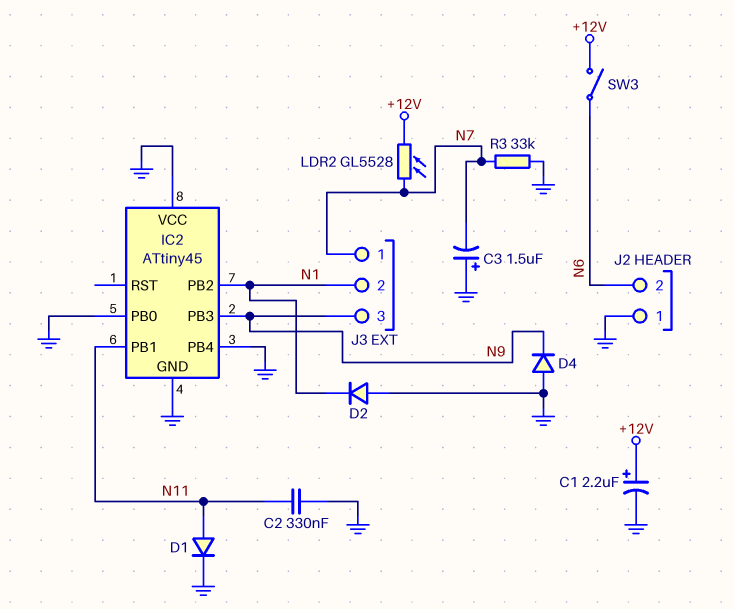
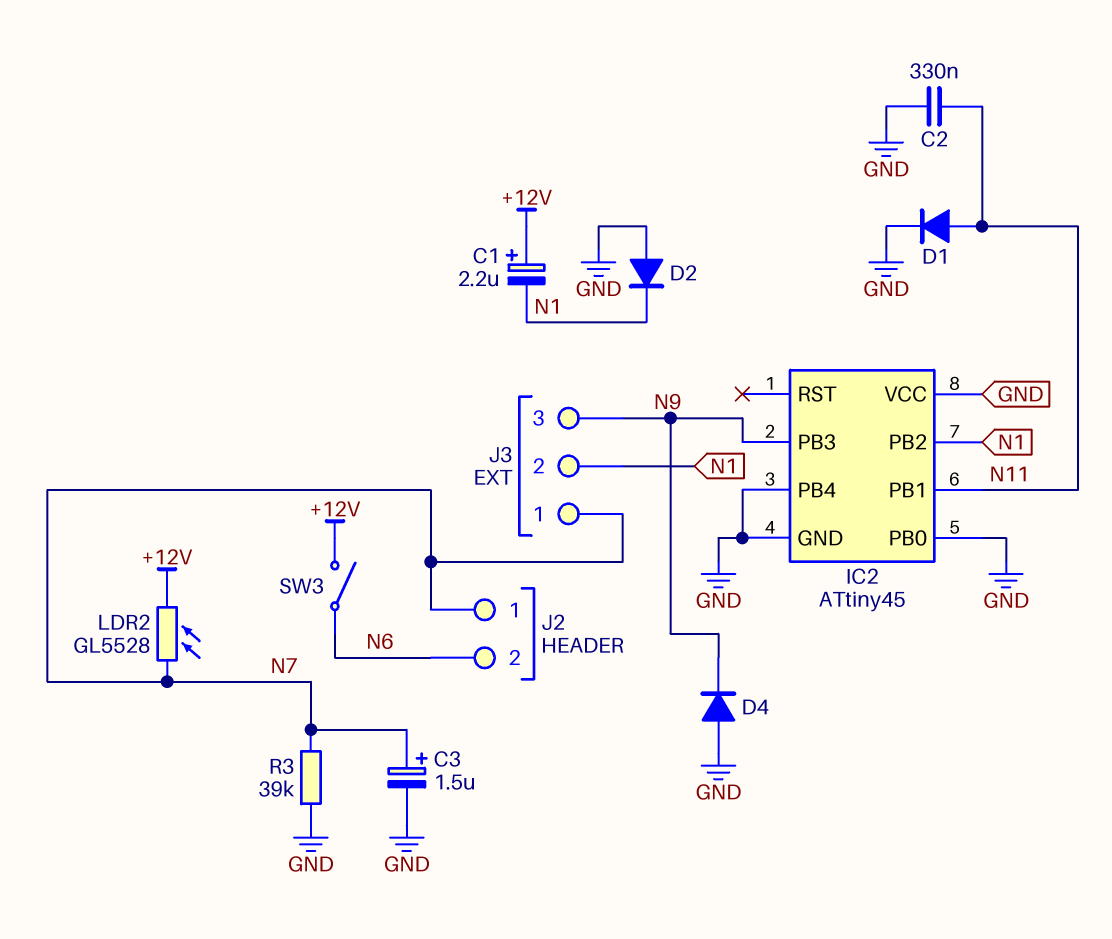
C1: 2.2uF (plus +12V, minus GND) -> 2.2uF (plus +12V, minus N1)
C3: 1.5uF (plus GND, minus N7) -> 1.5uF (plus N7, minus GND)
J2 pin 1: GND -> N7
R3: 33k (GND, N7) -> 39k (GND, N7)

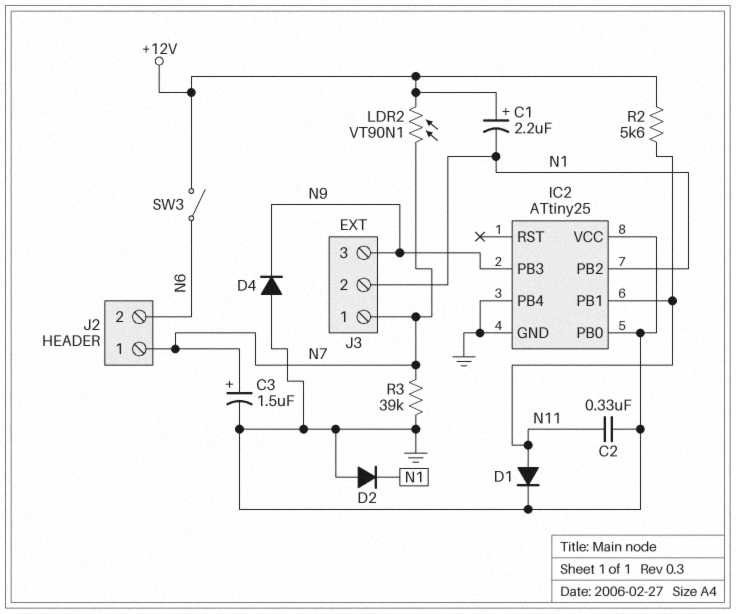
IC2: ATtiny45 -> ATtiny25
LDR2: GL5528 (+12V, N7) -> VT90N1 (+12V, N7)
R2: none -> 5.6k (+12V, N11)

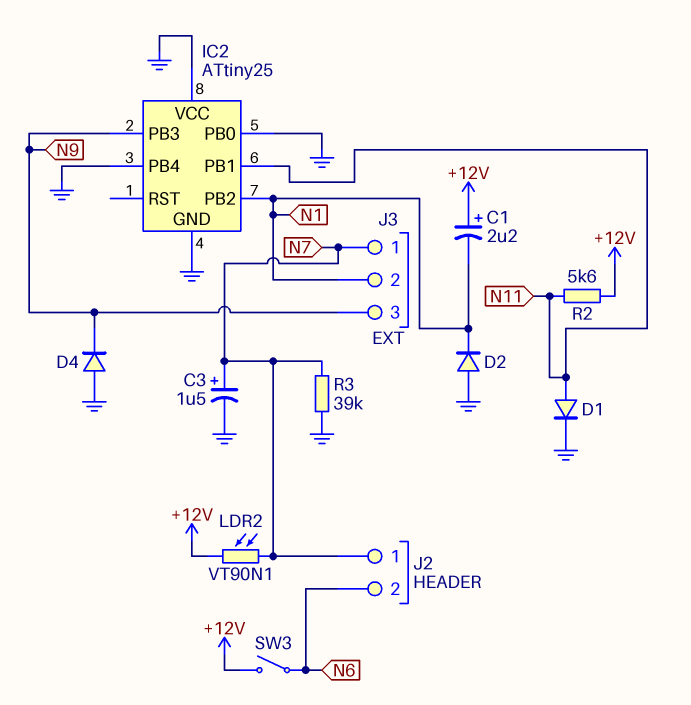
C2: 330nF (GND, N11) -> none

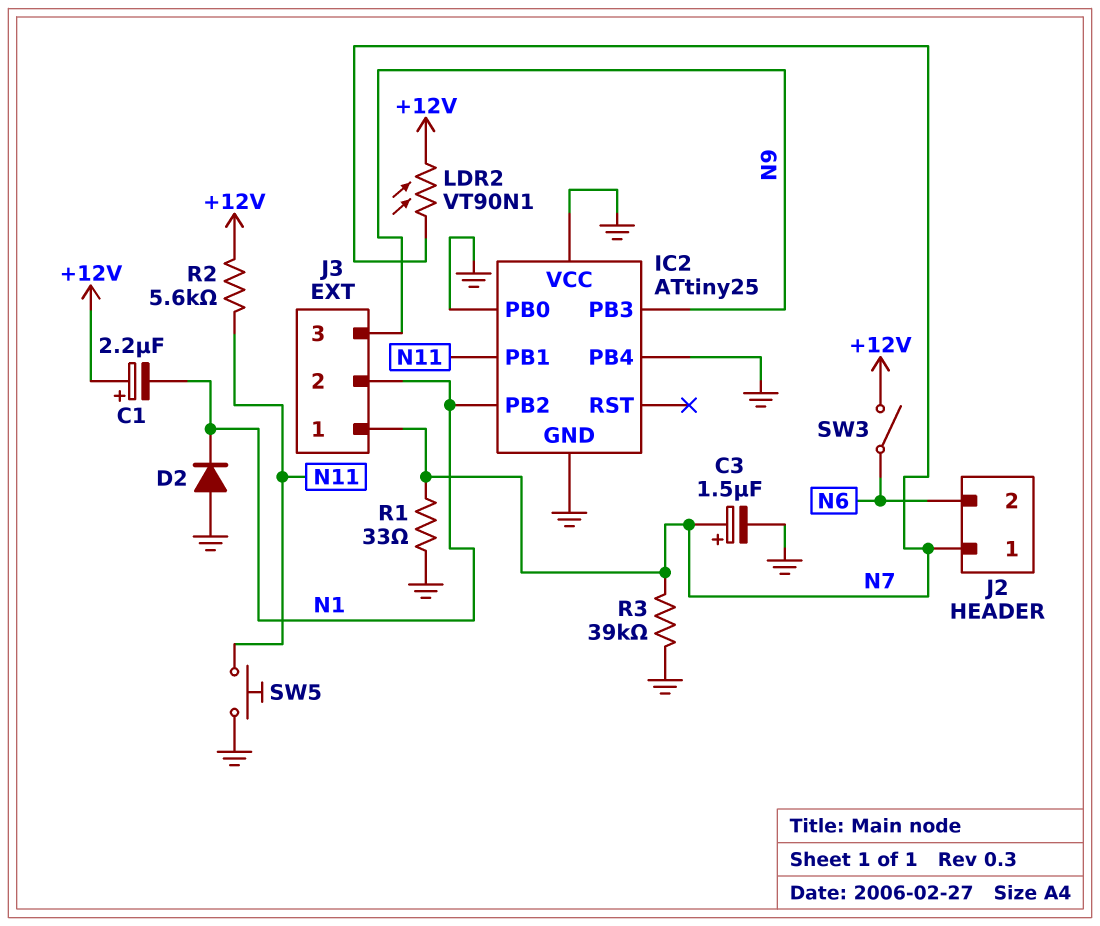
D1: diode (A N11, K GND) -> none
D4: diode (A GND, K N9) -> none
R1: none -> 33 (GND, N7)
SW5: none -> button (GND, N11)

